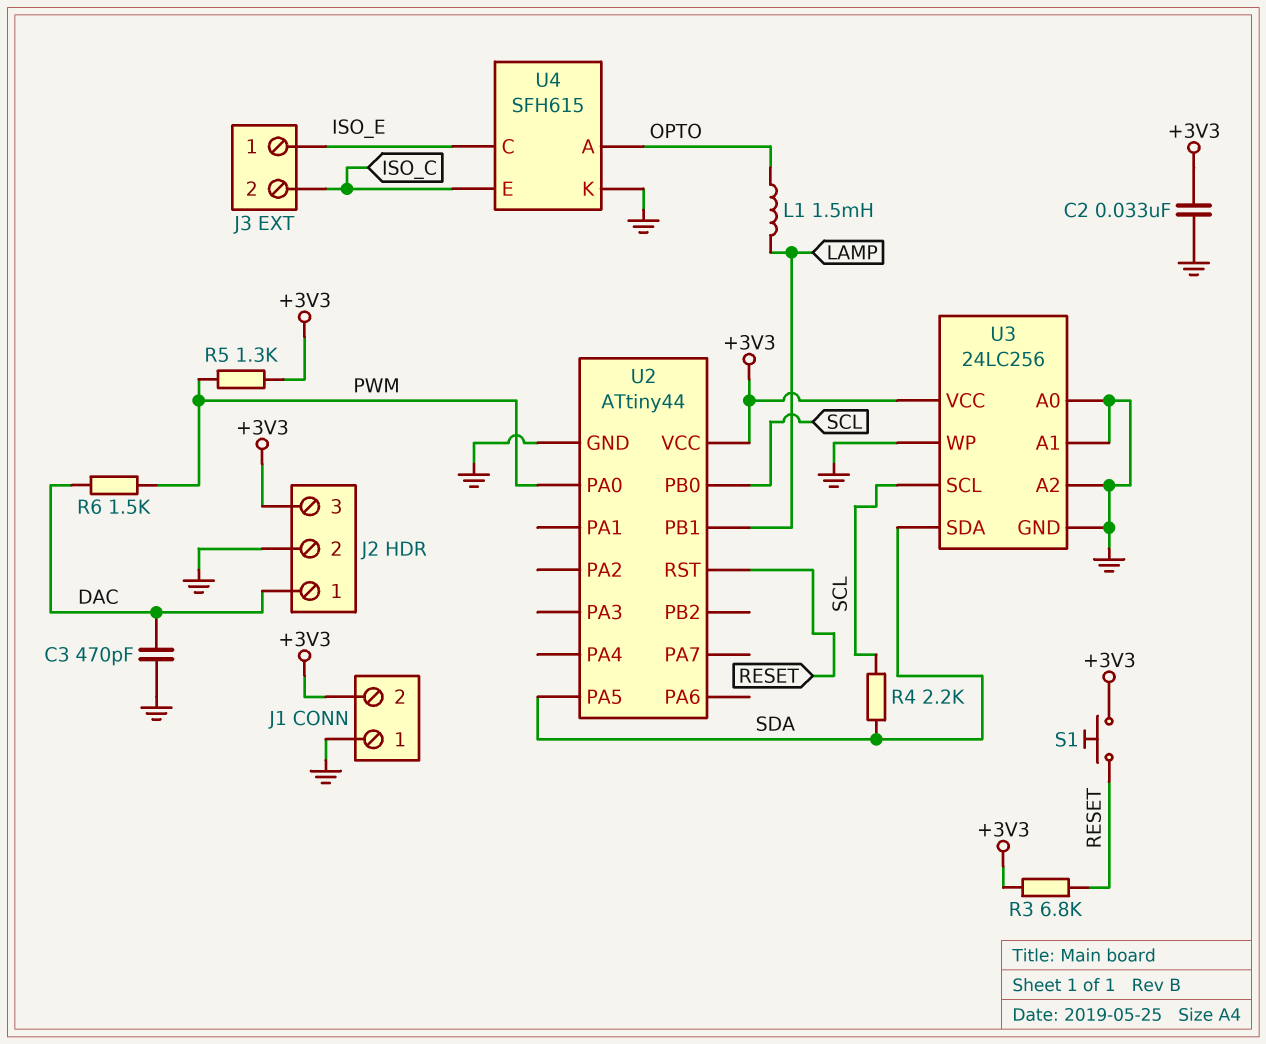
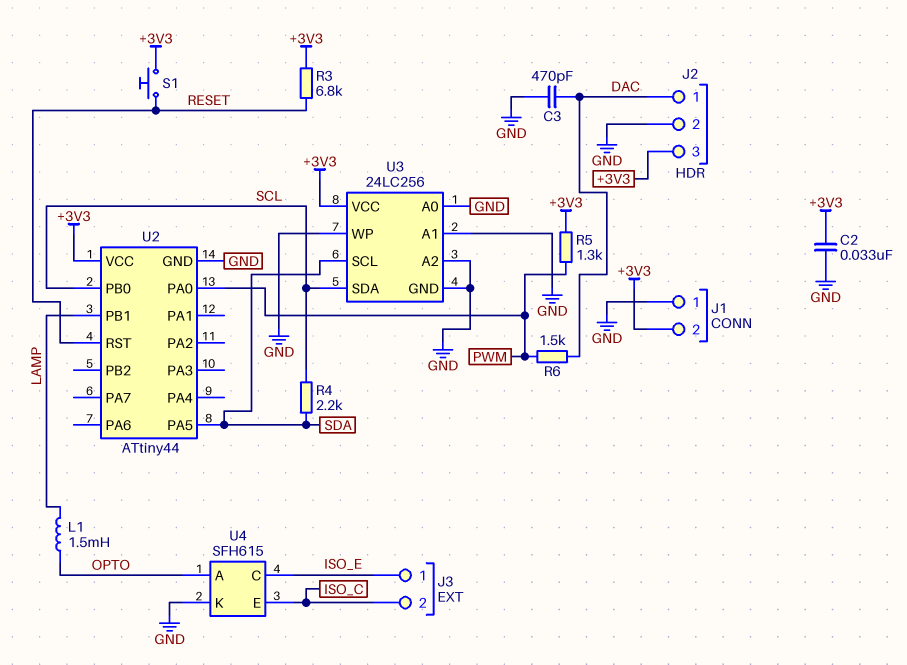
U3 pin SCL: SCL -> SDA
U3 pin SDA: SDA -> SCL

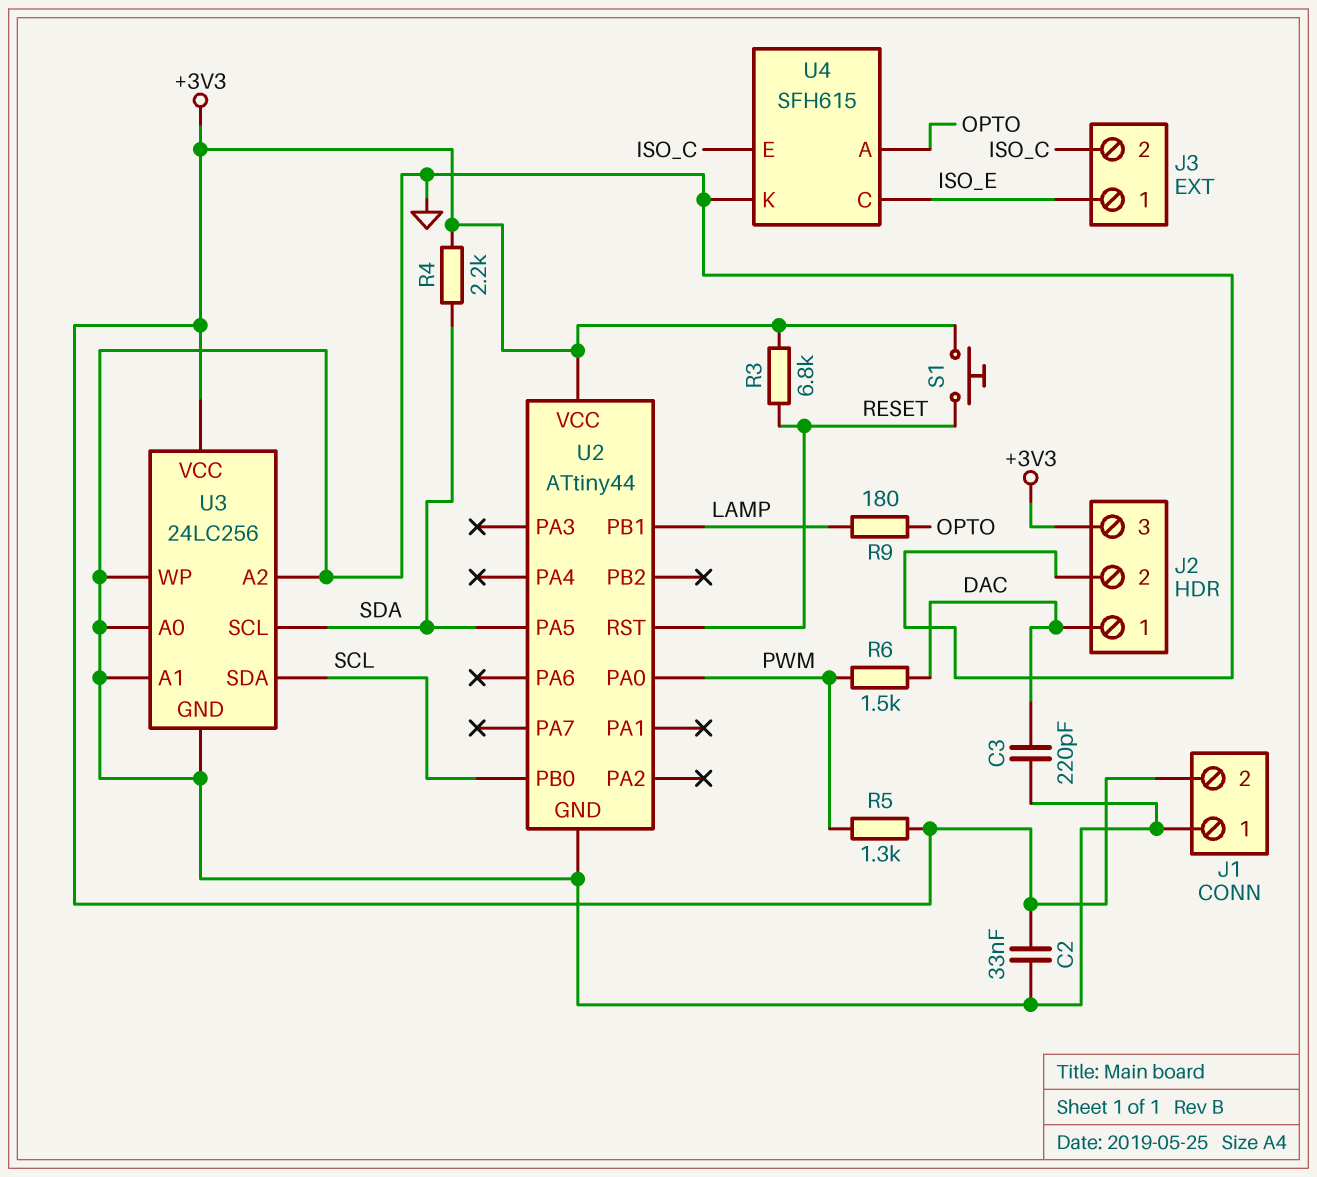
C3: 470pF (DAC, GND) -> 220pF (DAC, GND)
L1: 1.5mH (LAMP, OPTO) -> none
R4: 2.2k (SCL, SDA) -> 2.2k (+3V3, SDA)
R9: none -> 180 (LAMP, OPTO)

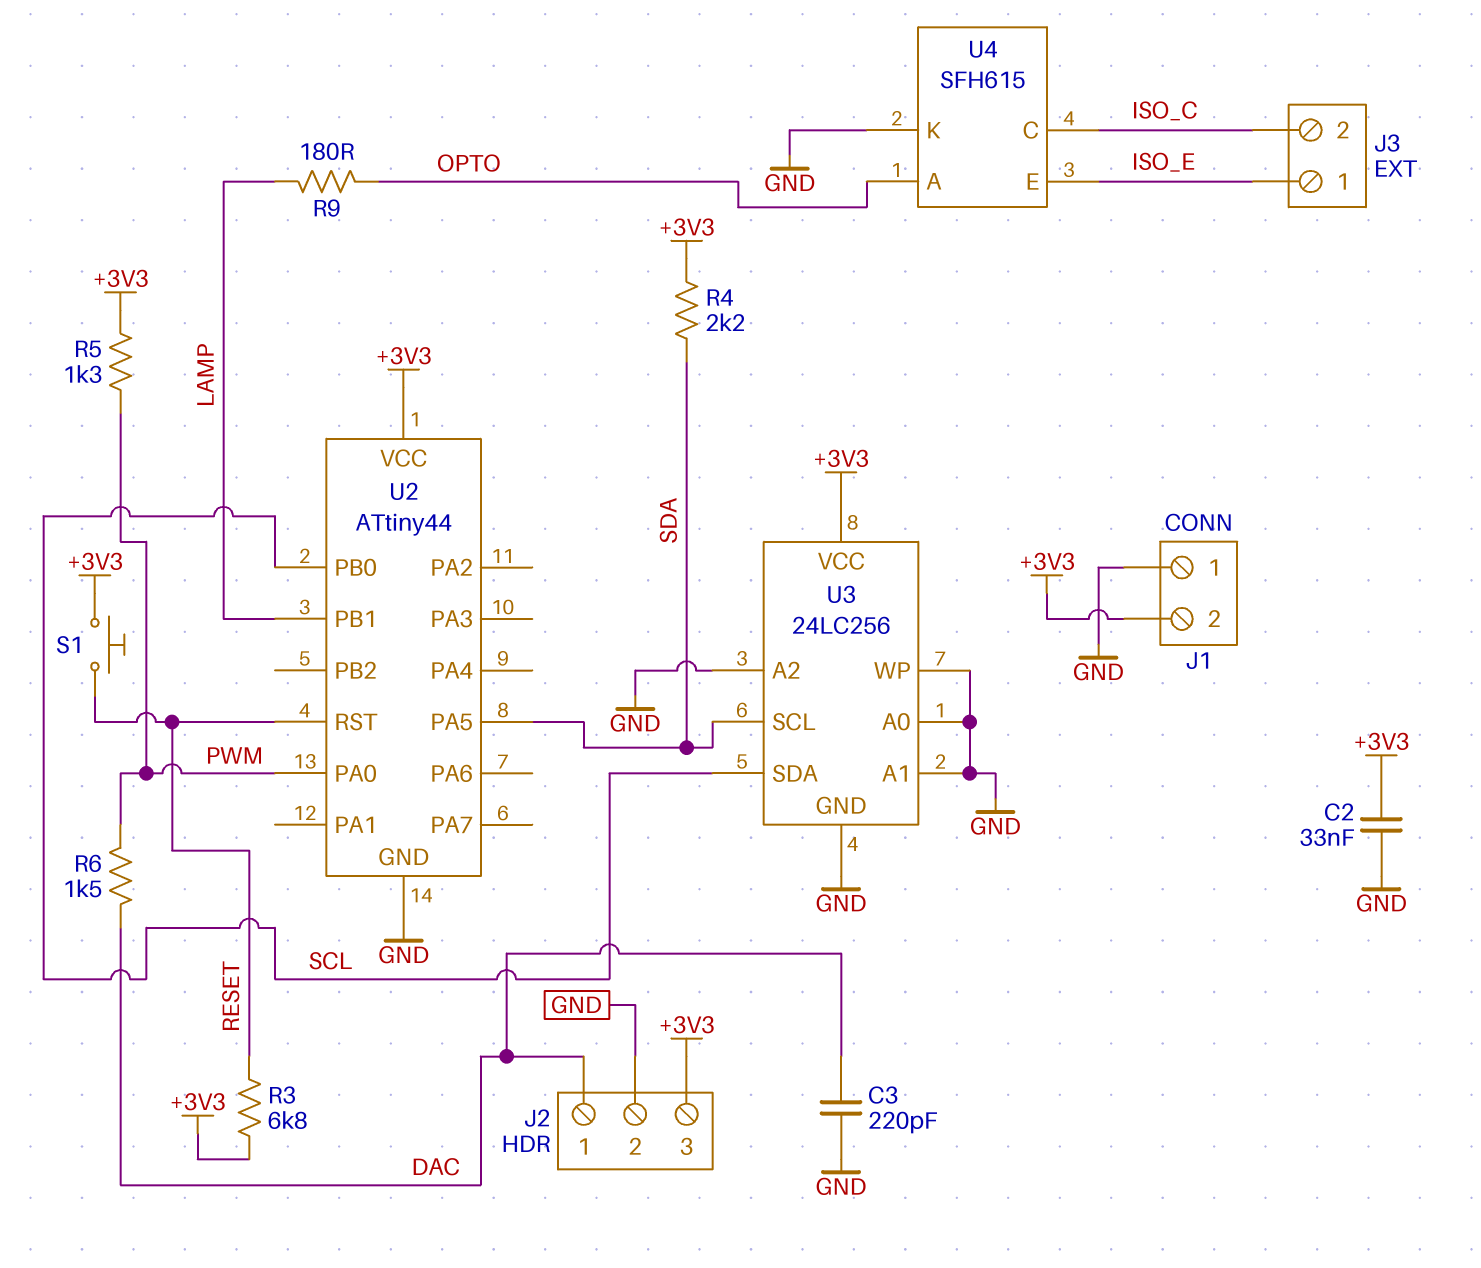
U4 pin C: ISO_E -> ISO_C
U4 pin E: ISO_C -> ISO_E

